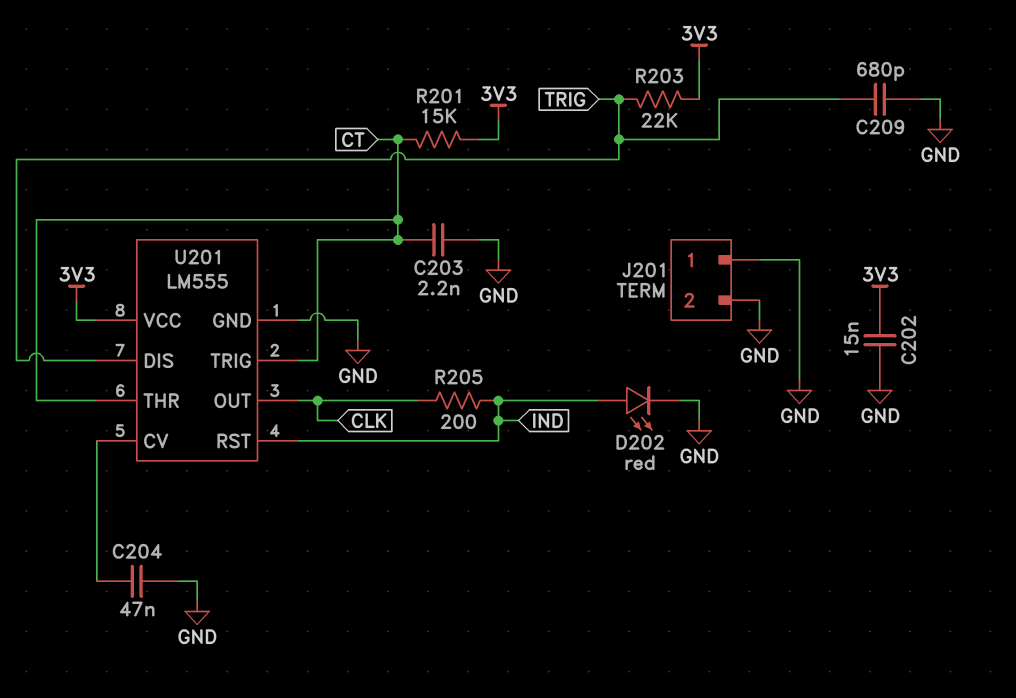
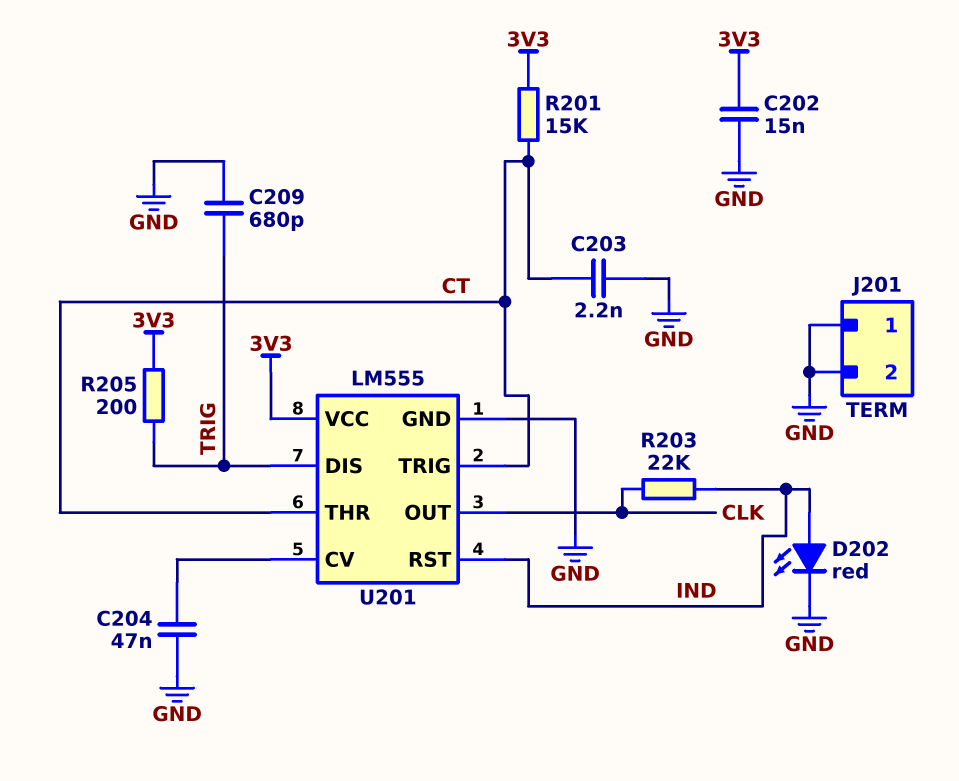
R203: 22k (3V3, TRIG) -> 22k (CLK, IND)
R205: 200 (CLK, IND) -> 200 (3V3, TRIG)

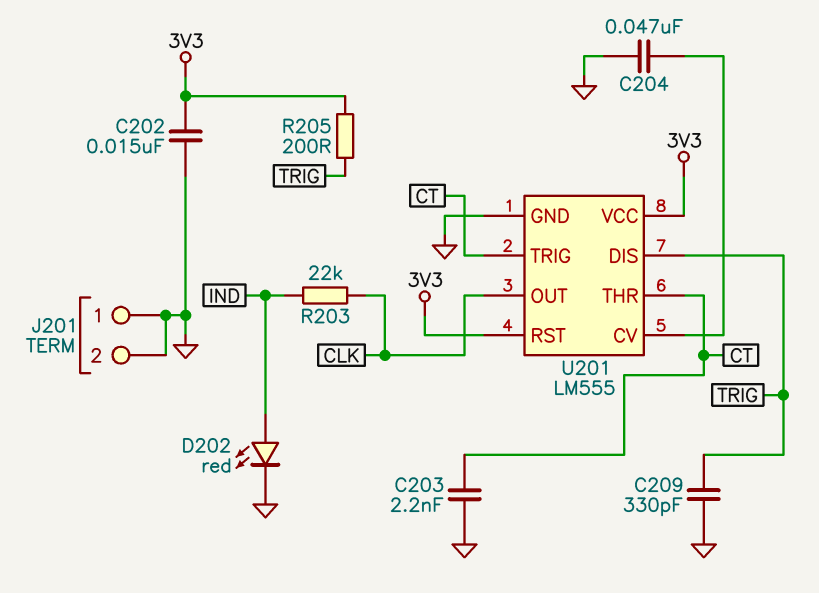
C209: 680pF (GND, TRIG) -> 330pF (GND, TRIG)
R201: 15k (3V3, CT) -> none
U201 pin RST: IND -> 3V3

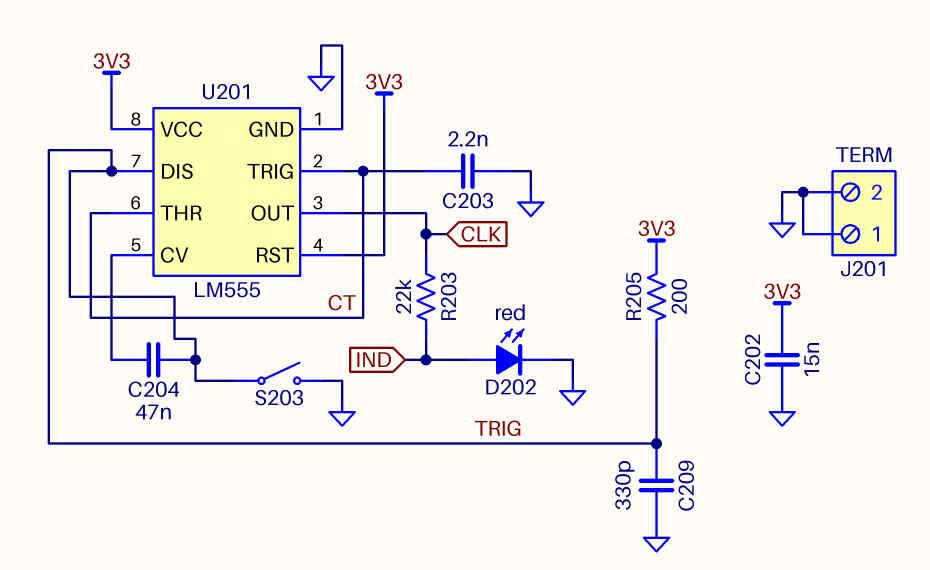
C204: 47nF (GND, U201/CV) -> 47nF (TRIG, U201/CV)
S203: none -> switch (GND, TRIG)

